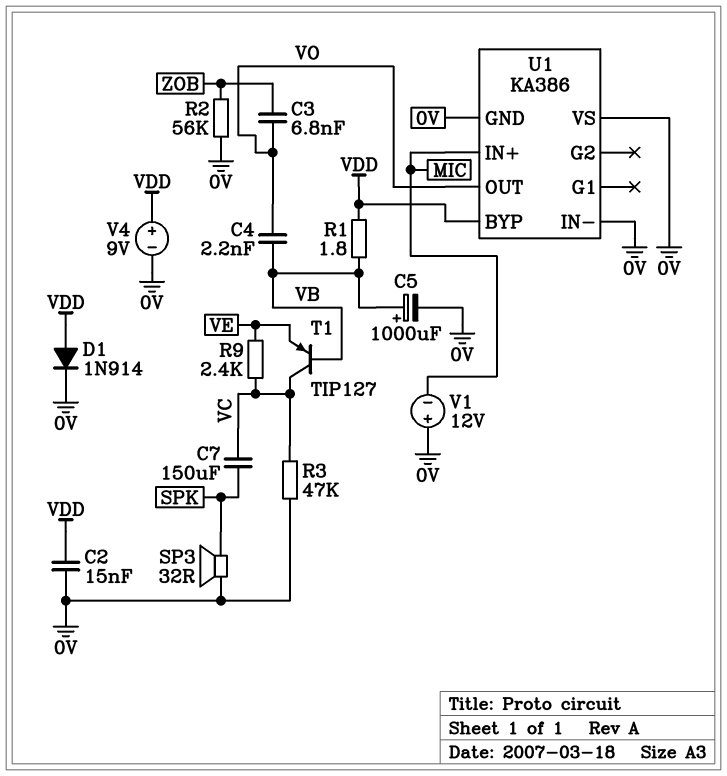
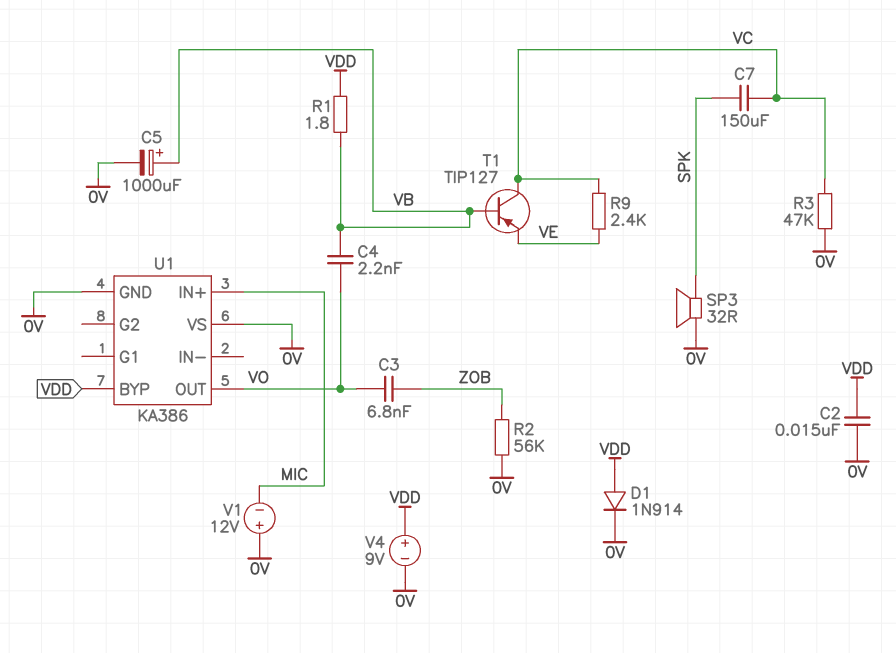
U1 pin IN-: 0V -> none

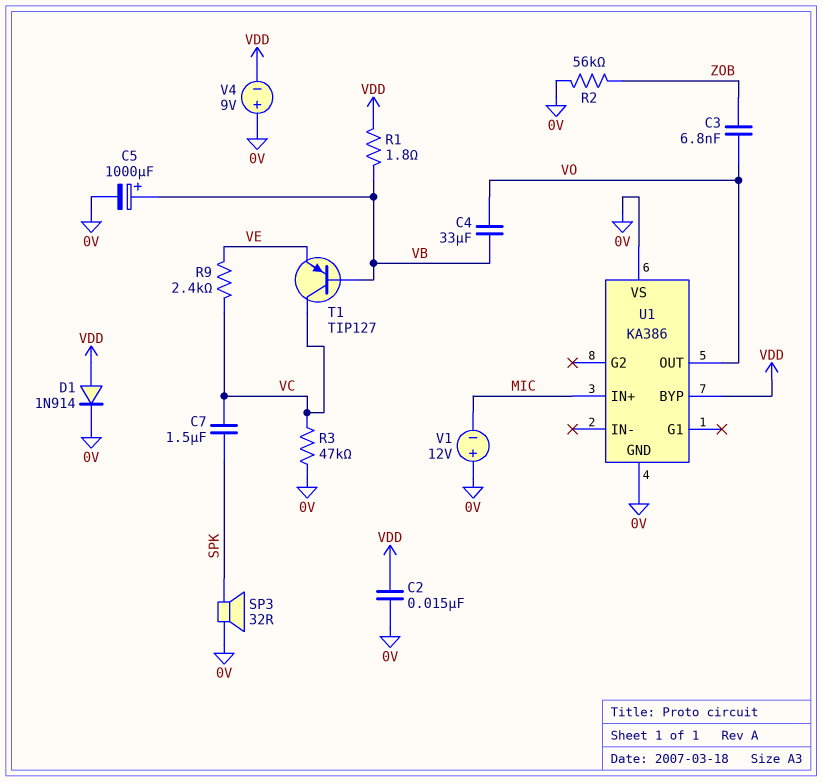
C4: 2.2nF (VB, VO) -> 33uF (VB, VO)
C7: 150uF (SPK, VC) -> 1.5uF (SPK, VC)
V4: 9V (plus VDD, minus 0V) -> 9V (plus 0V, minus VDD)

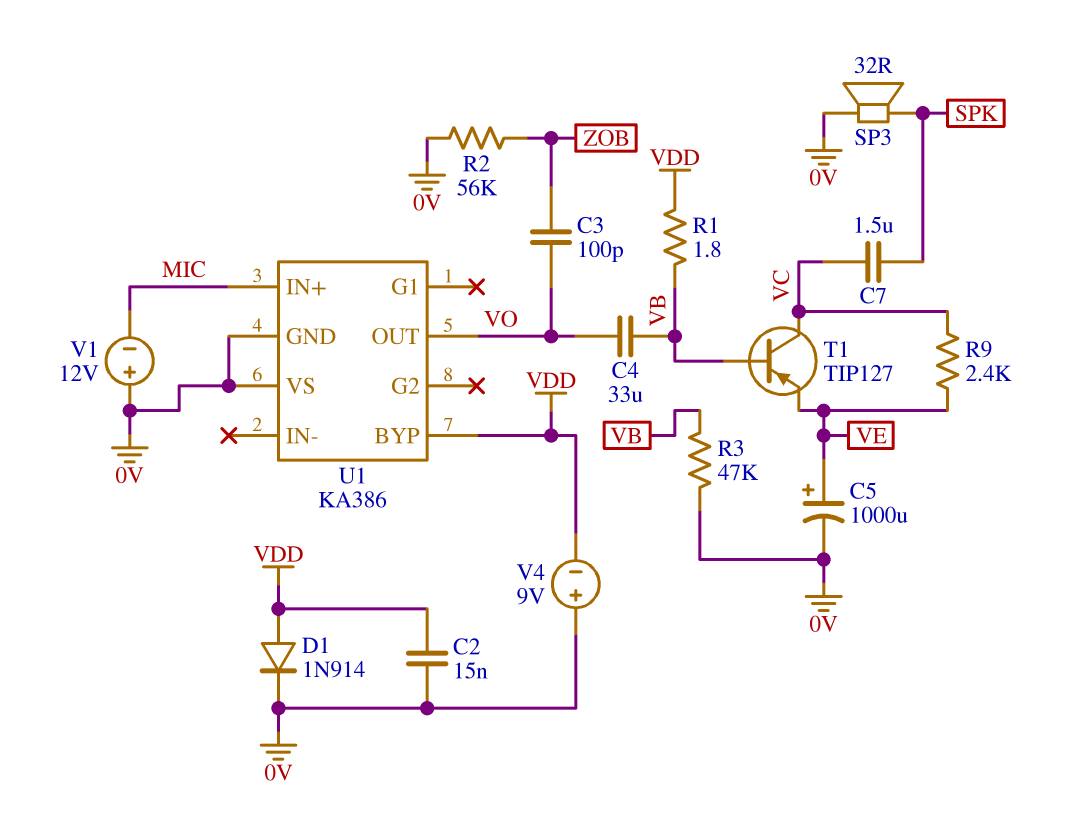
C3: 6.8nF (VO, ZOB) -> 100pF (VO, ZOB)
C5: 1000uF (plus VB, minus 0V) -> 1000uF (plus VE, minus 0V)
R3: 47k (0V, VC) -> 47k (0V, VB)

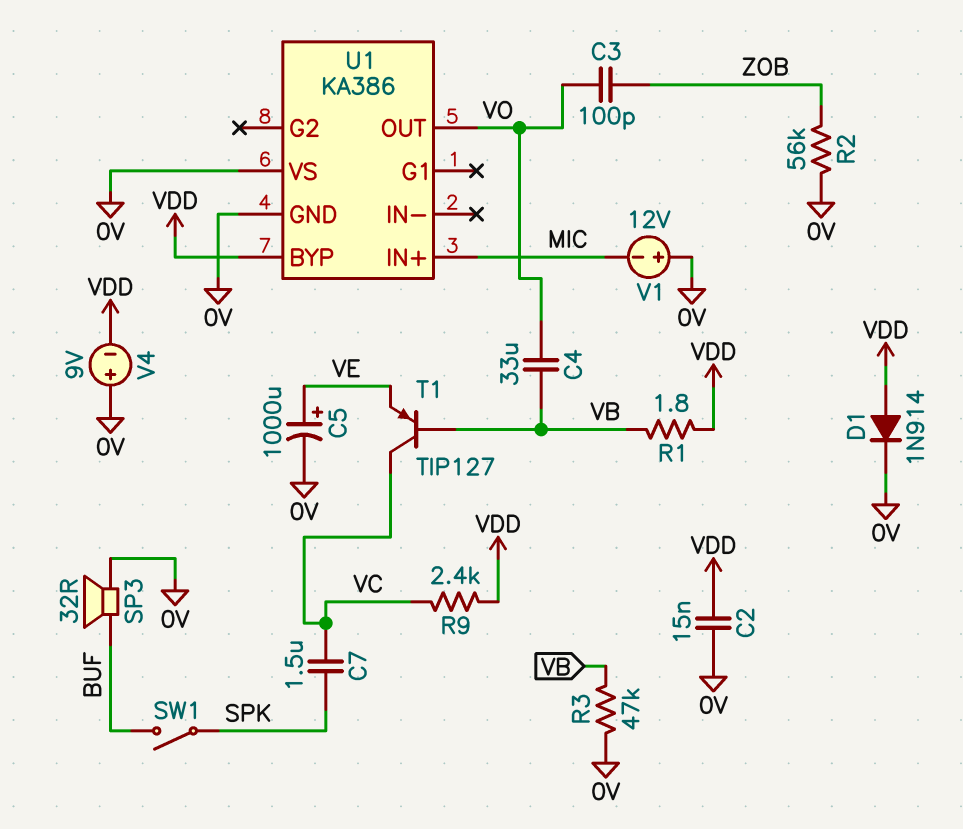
R9: 2.4k (VC, VE) -> 2.4k (VC, VDD)
SP3: speaker 32R (0V, SPK) -> speaker 32R (0V, BUF)
SW1: none -> switch (BUF, SPK)

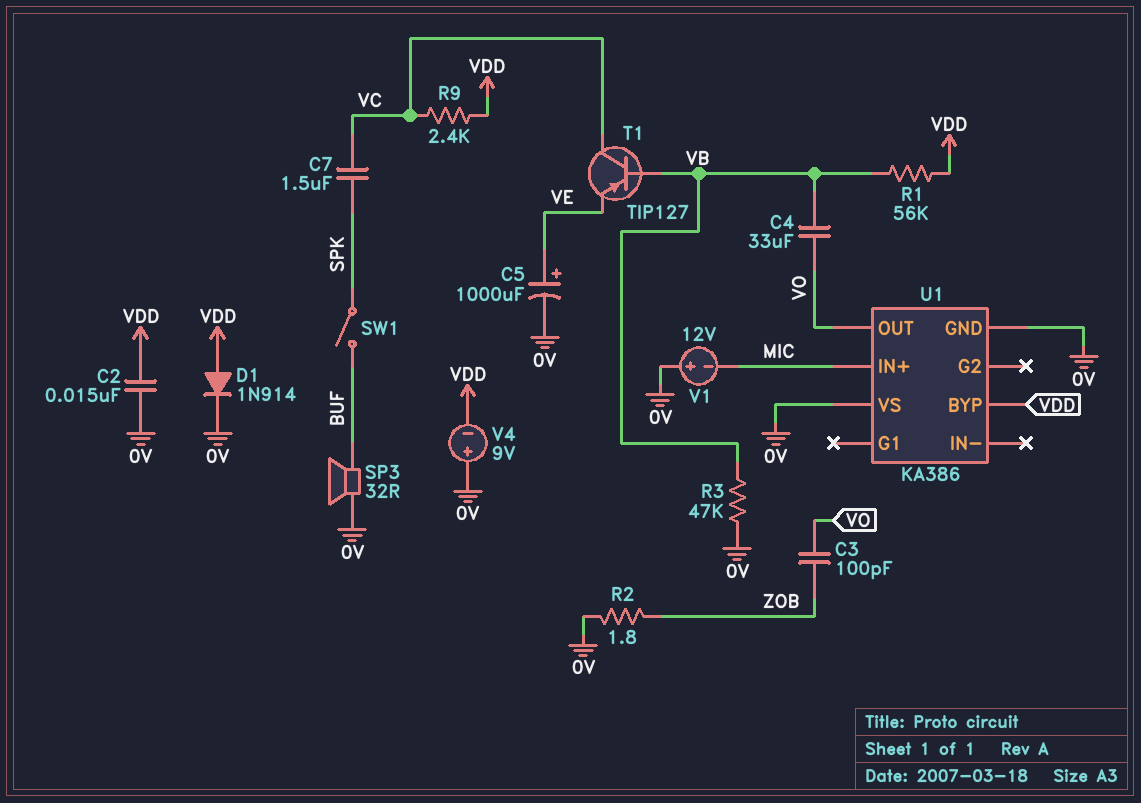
R1: 1.8 (VB, VDD) -> 56k (VB, VDD)
R2: 56k (0V, ZOB) -> 1.8 (0V, ZOB)

